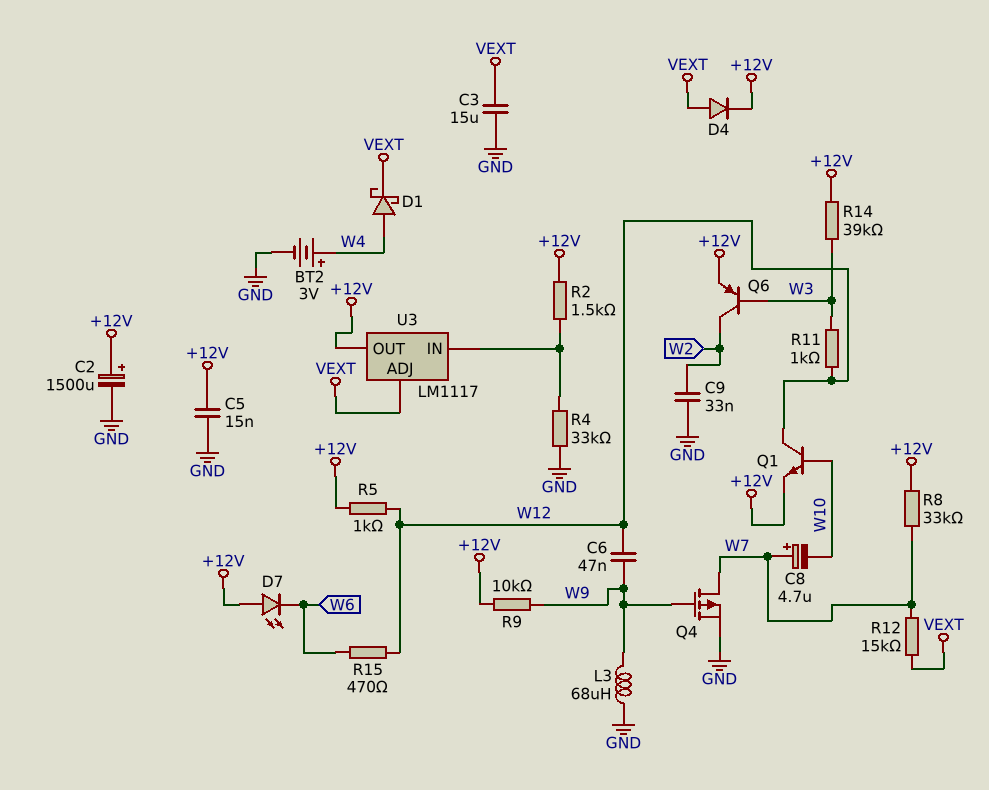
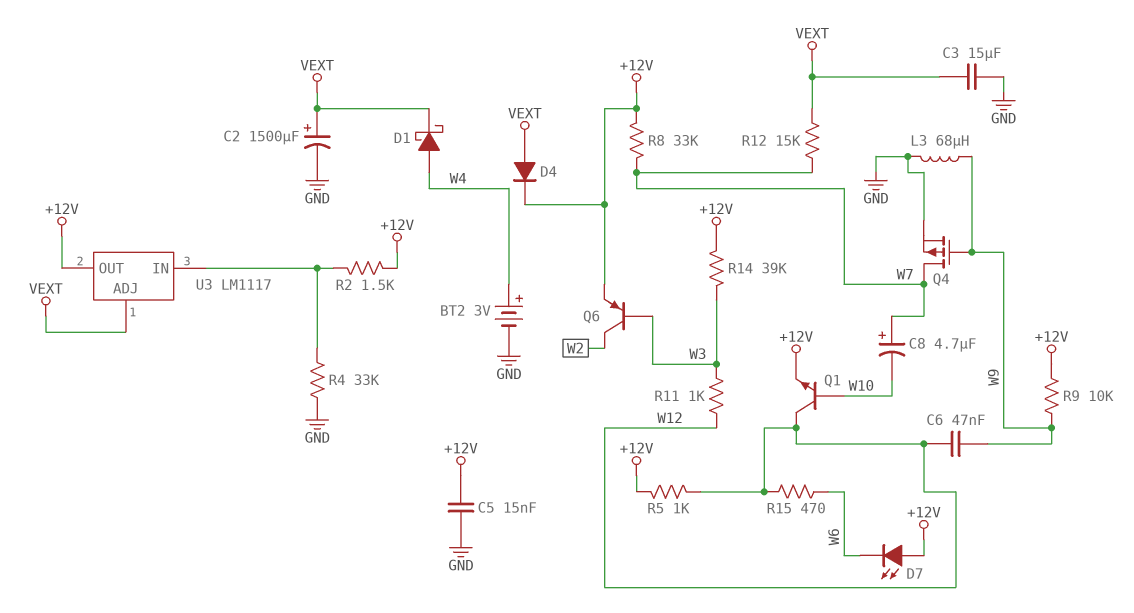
C2: 1500uF (plus +12V, minus GND) -> 1500uF (plus VEXT, minus GND)
C9: 33nF (GND, W2) -> none

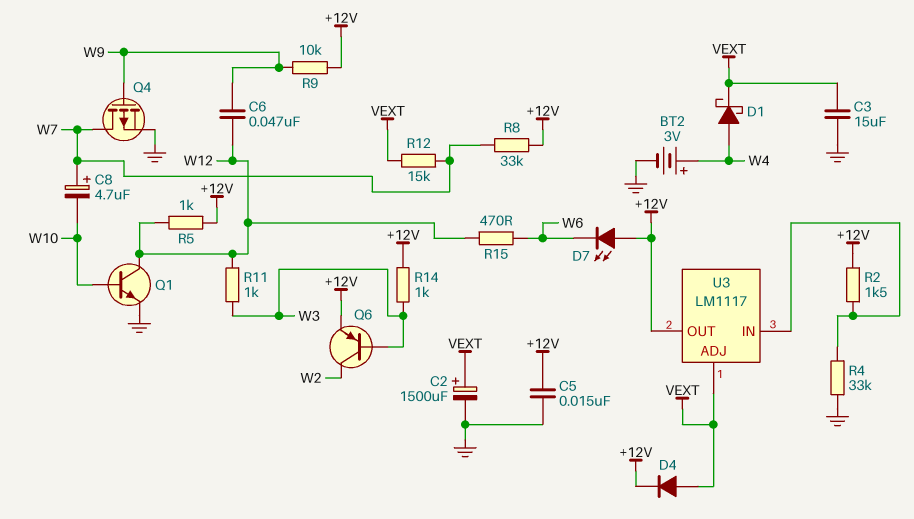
L3: 68uH (GND, W9) -> none
Q1: NPN (B W10, C W12, E +12V) -> NPN (B W10, C W12, E GND)
R14: 39k (+12V, W3) -> 1k (+12V, W3)

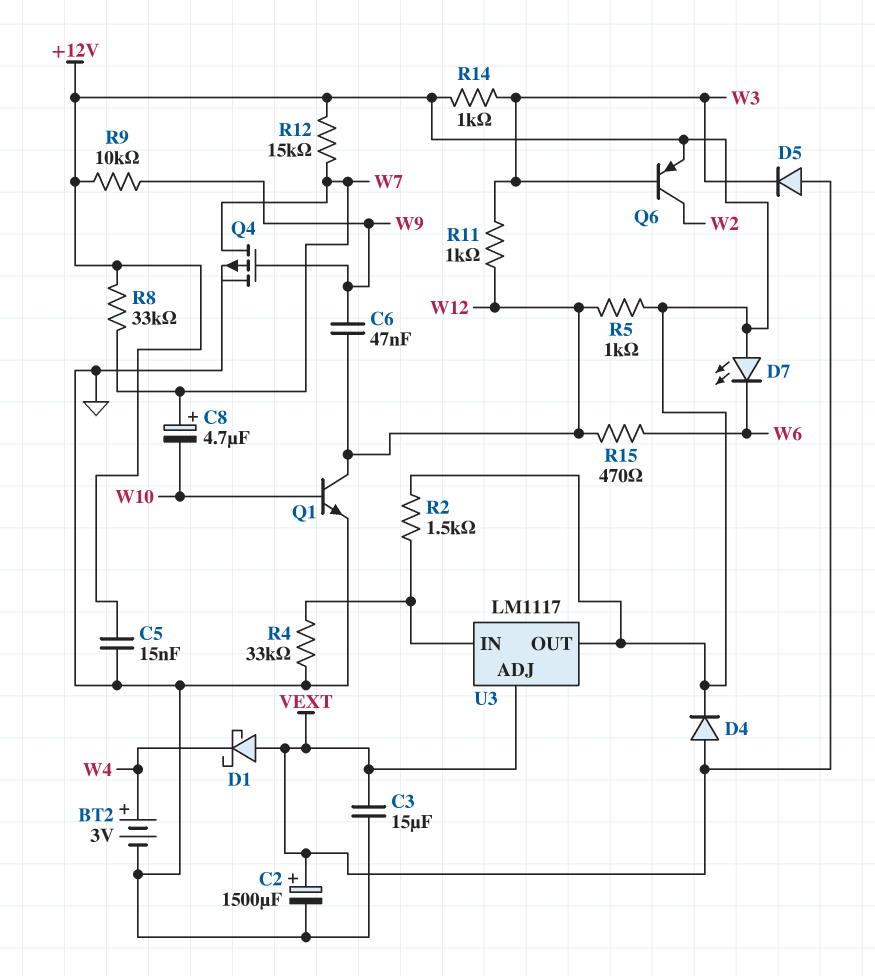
D1: schottky (A W4, K VEXT) -> schottky (A VEXT, K W4)
D5: none -> diode (A VEXT, K W3)
R12: 15k (VEXT, W7) -> 15k (+12V, W7)

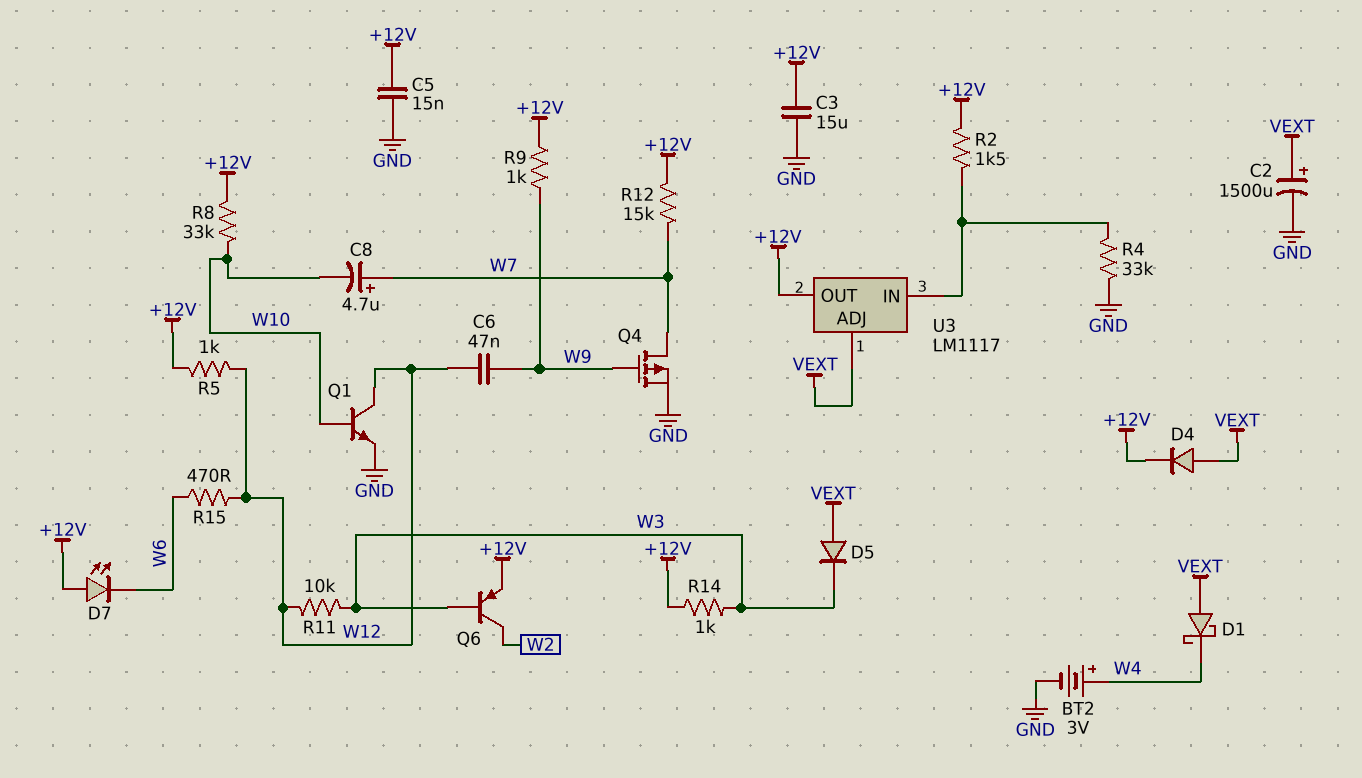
C3: 15uF (GND, VEXT) -> 15uF (+12V, GND)
R8: 33k (+12V, W7) -> 33k (+12V, W10)
R9: 10k (+12V, W9) -> 1k (+12V, W9)
R11: 1k (W3, W12) -> 10k (W3, W12)

